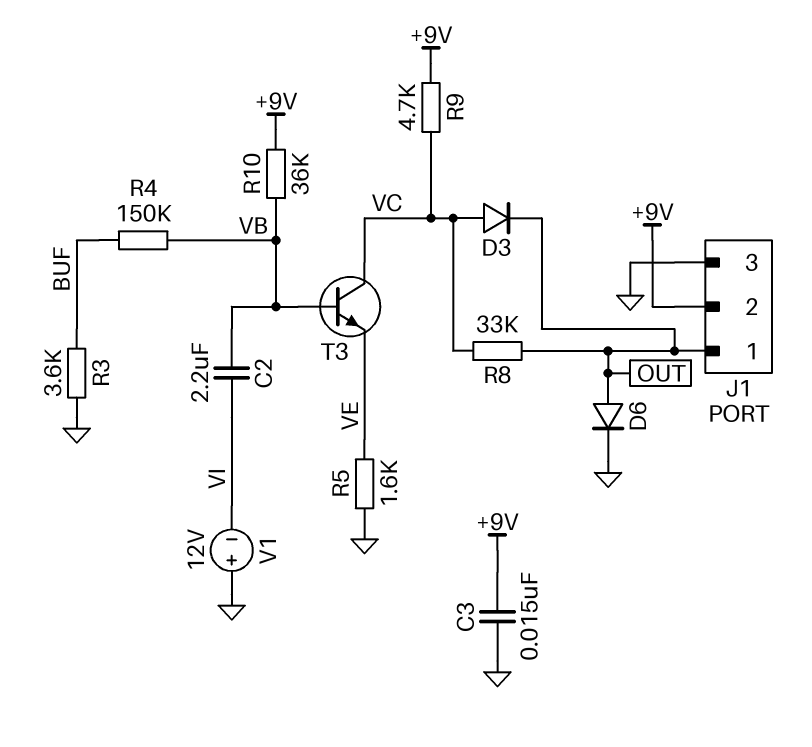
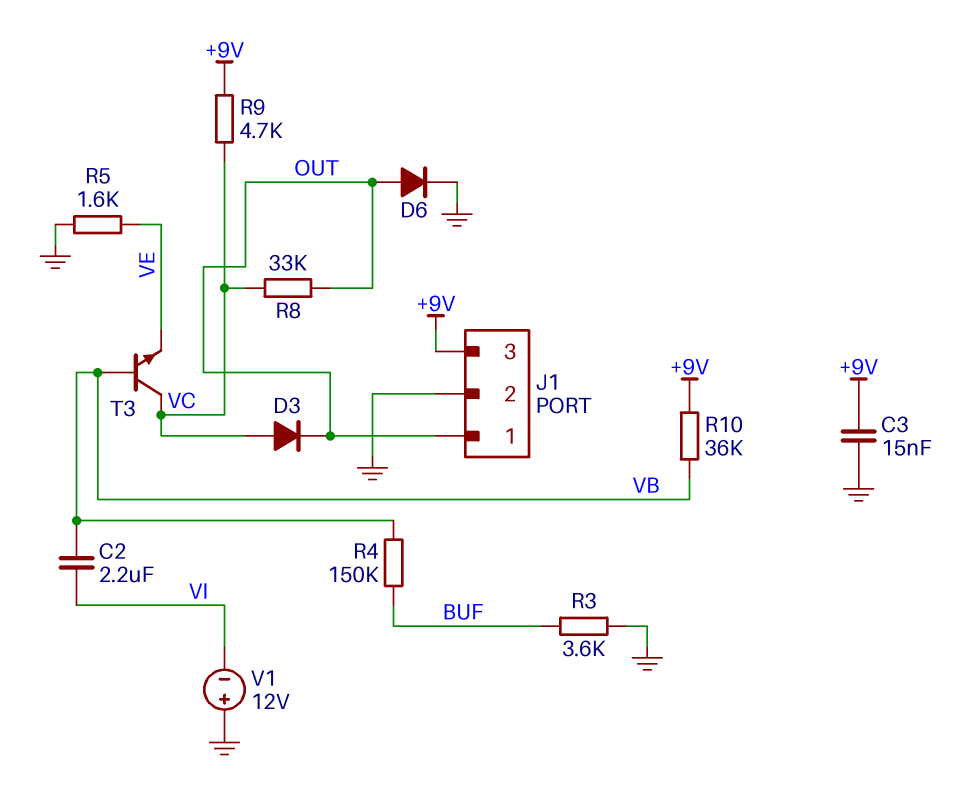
J1 pin 2: +9V -> GND
J1 pin 3: GND -> +9V

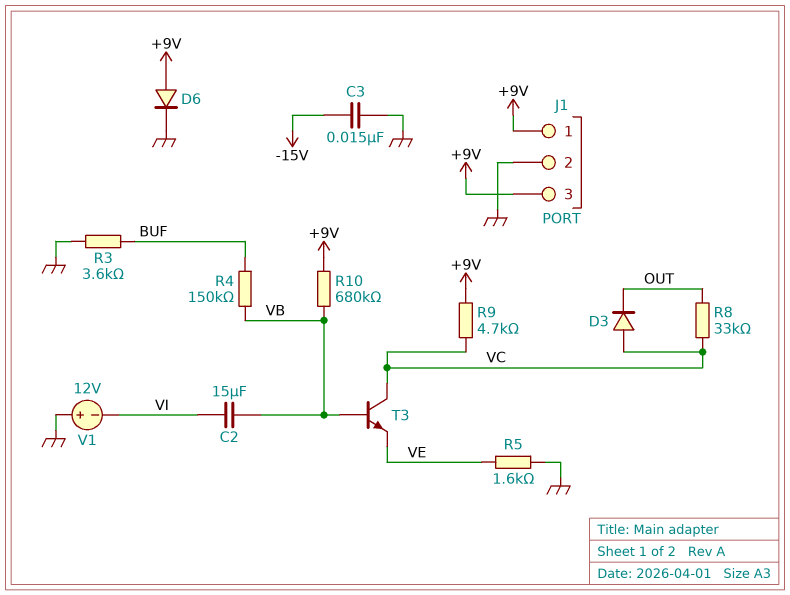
C2: 2.2uF (VB, VI) -> 15uF (VB, VI)
C3: 15nF (+9V, GND) -> 15nF (-15V, GND)
D6: diode (A OUT, K GND) -> diode (A +9V, K GND)
J1 pin 1: OUT -> +9V
R10: 36k (+9V, VB) -> 680k (+9V, VB)

